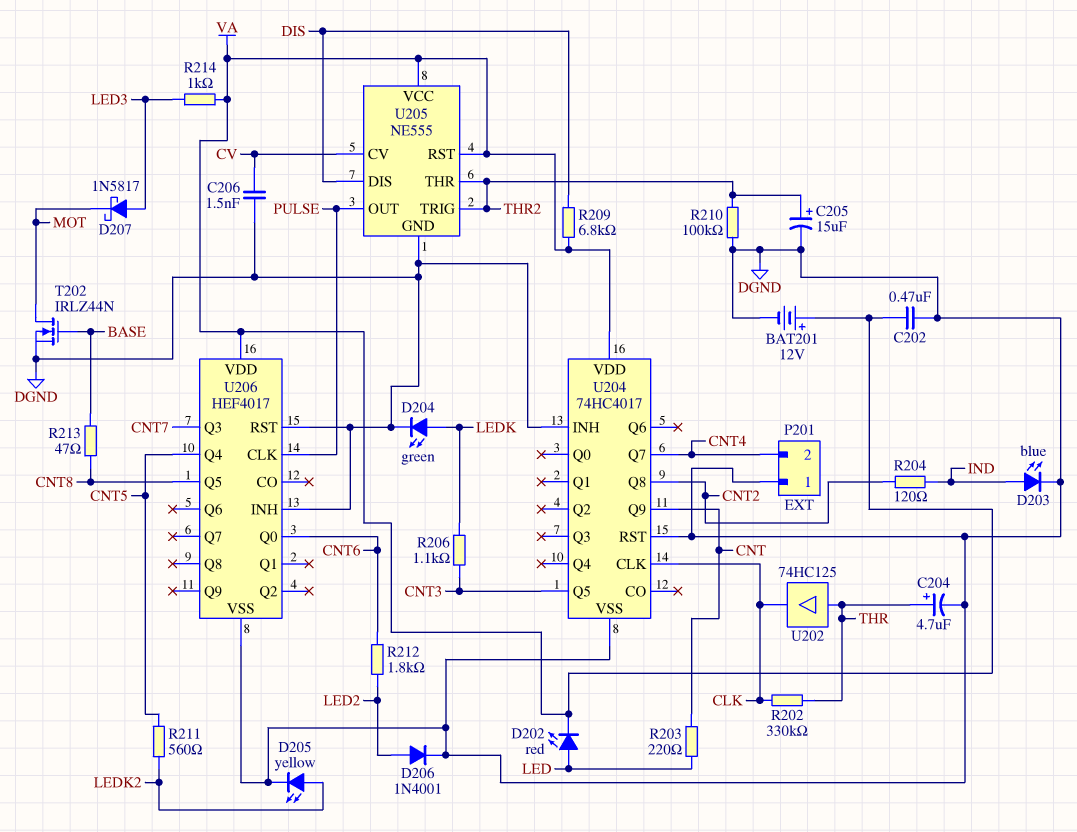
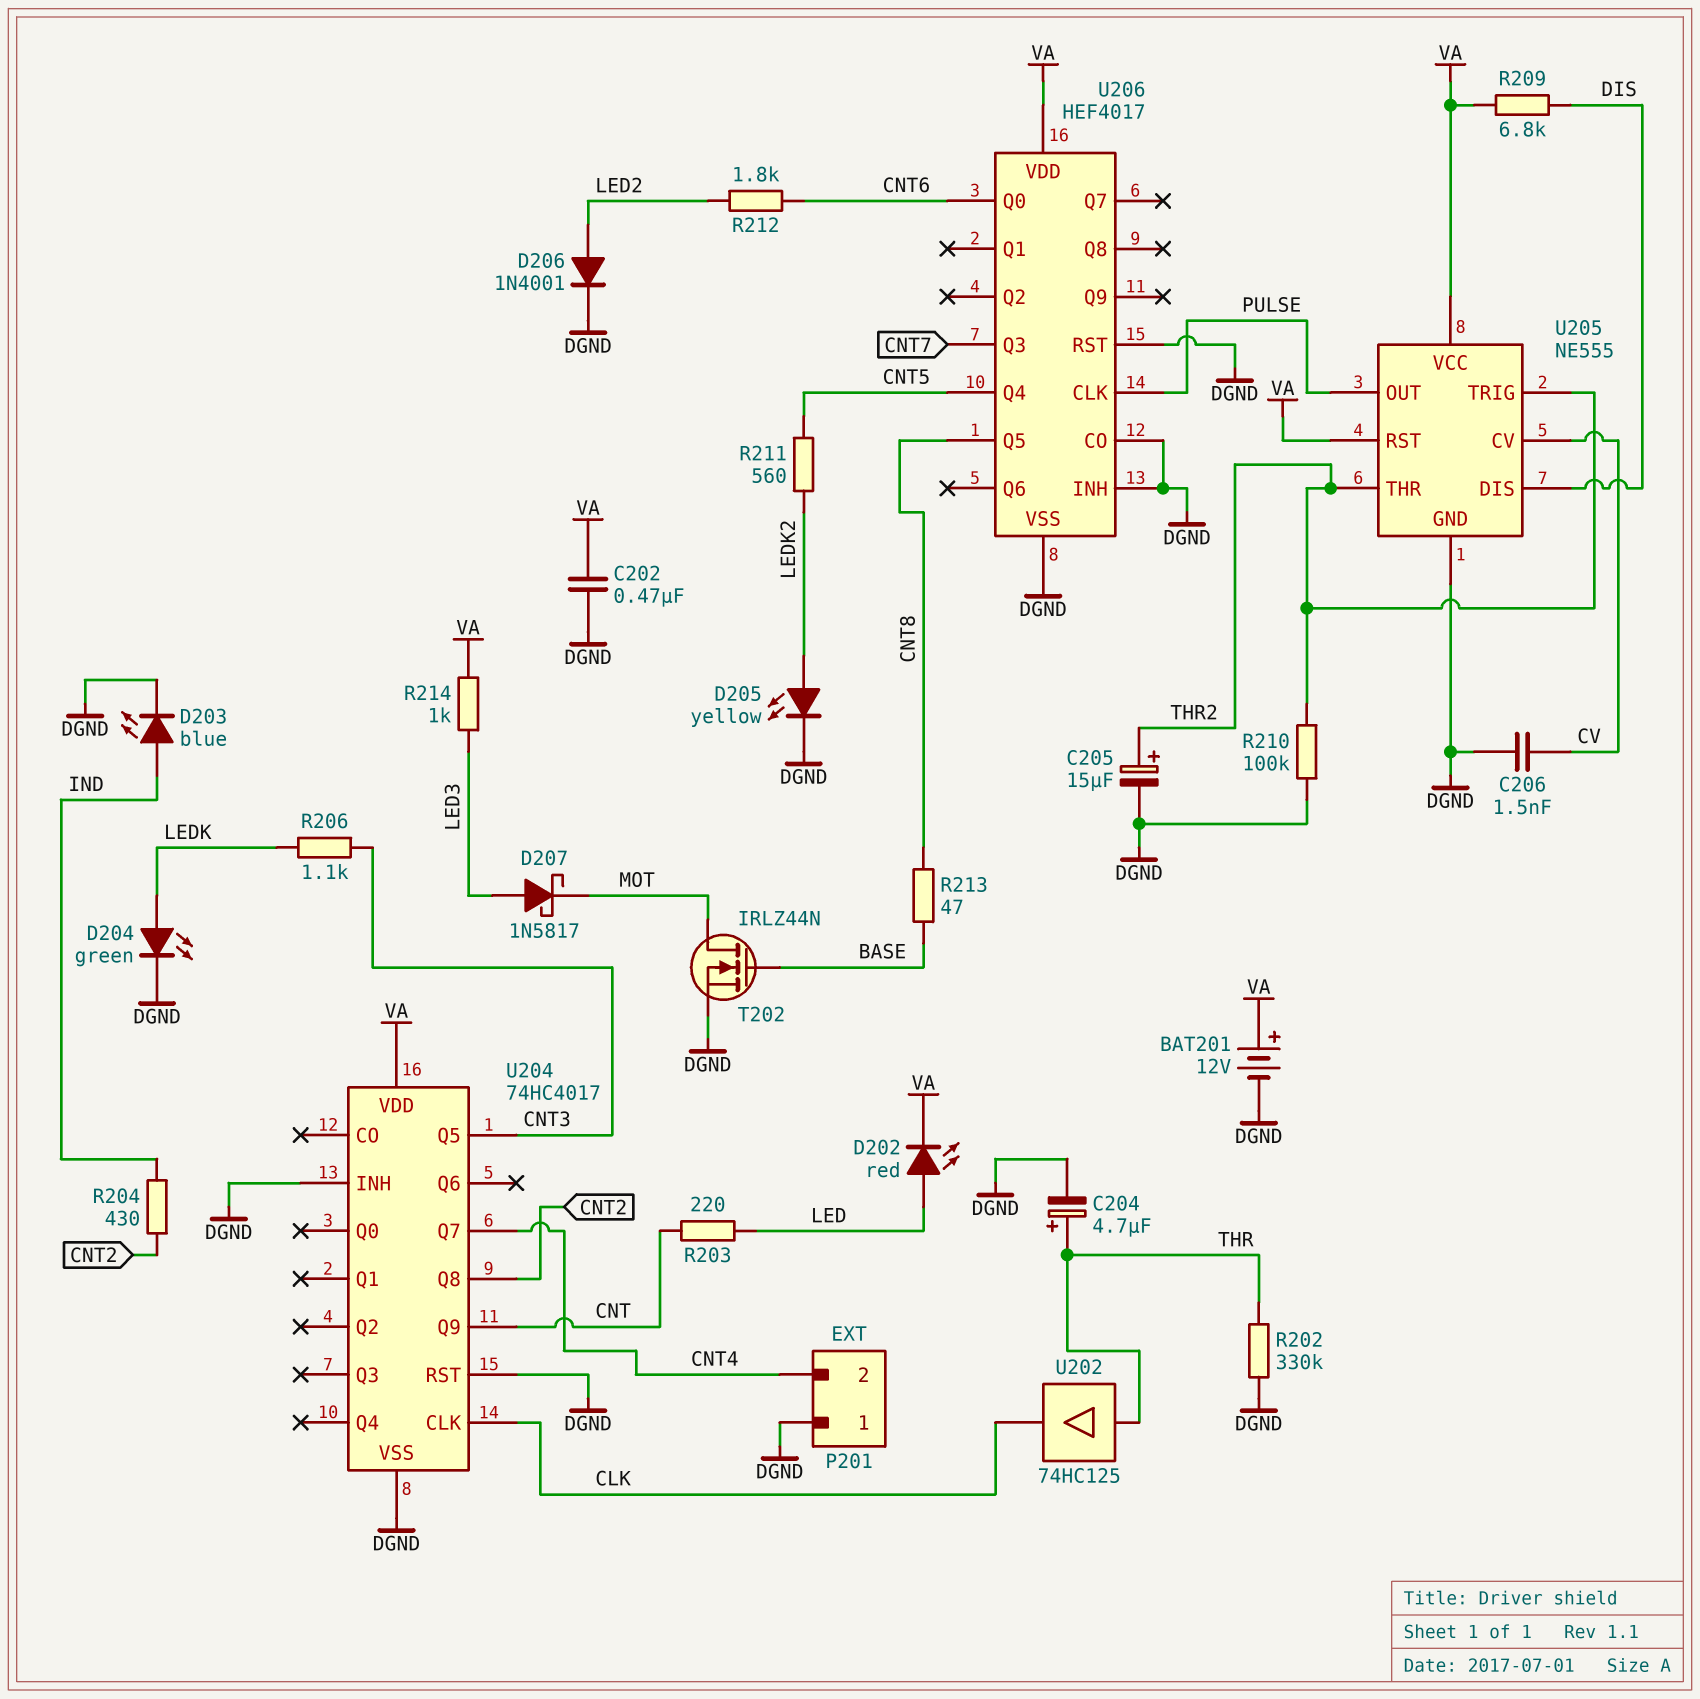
R202: 330k (CLK, THR) -> 330k (DGND, THR)
R204: 120 (CNT2, IND) -> 430 (CNT2, IND)
U206 pin CO: none -> DGND

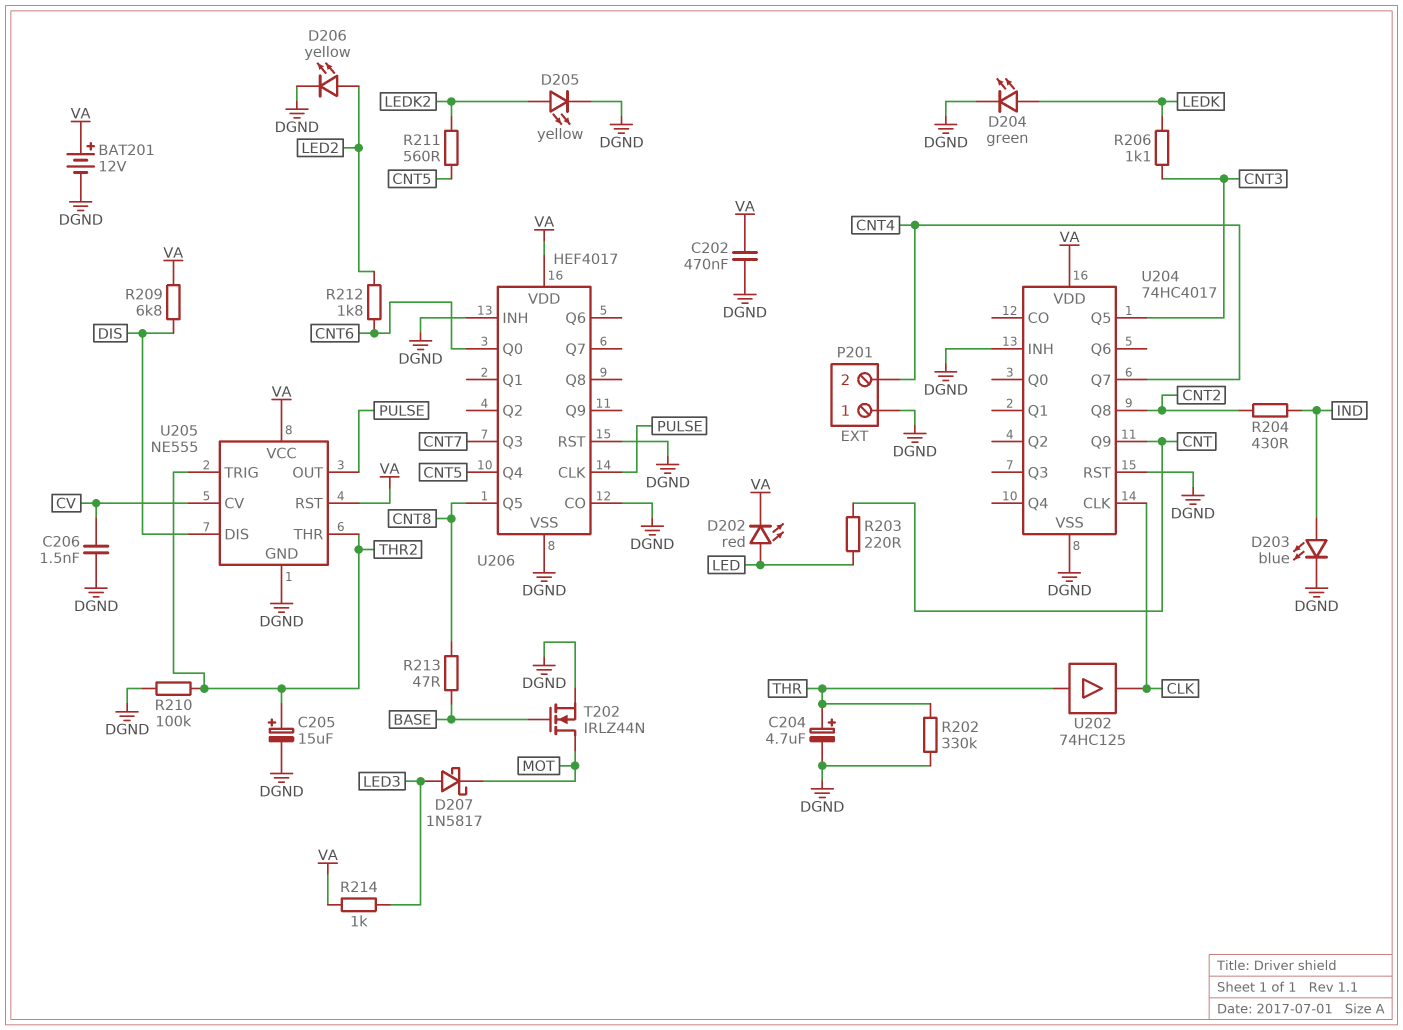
D206: diode 1N4001 (A LED2, K DGND) -> LED yellow (A LED2, K DGND)

